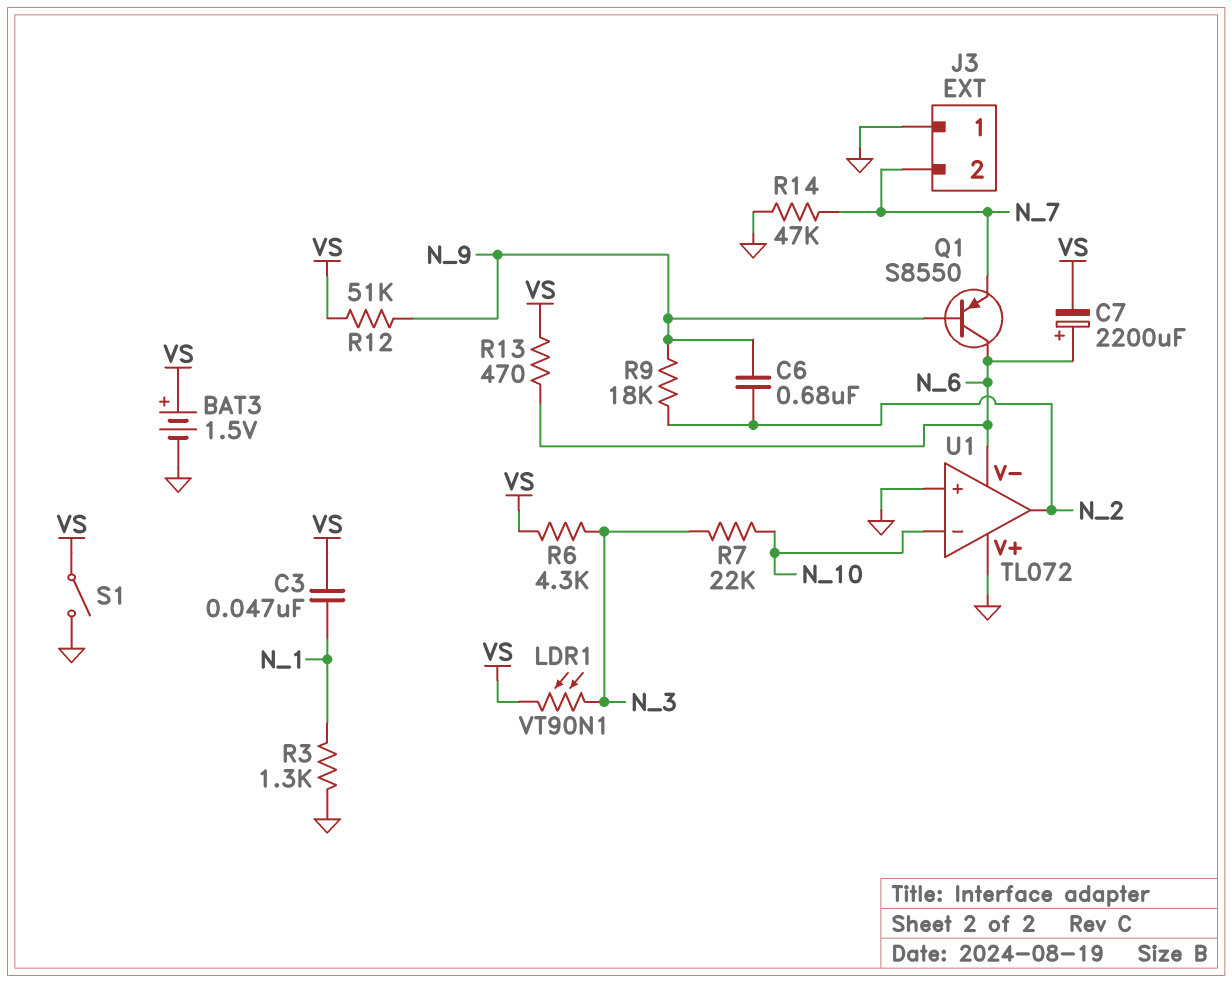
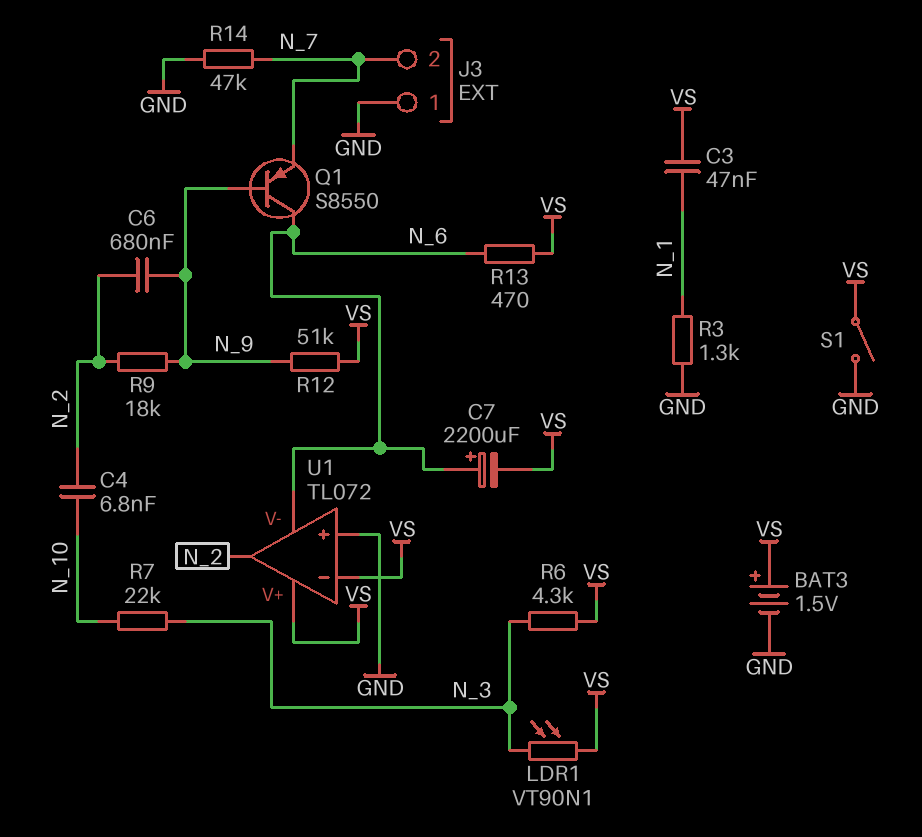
C4: none -> 6.8nF (N_2, N_10)
U1 pin V+: GND -> VS
U1 pin in-: N_10 -> VS

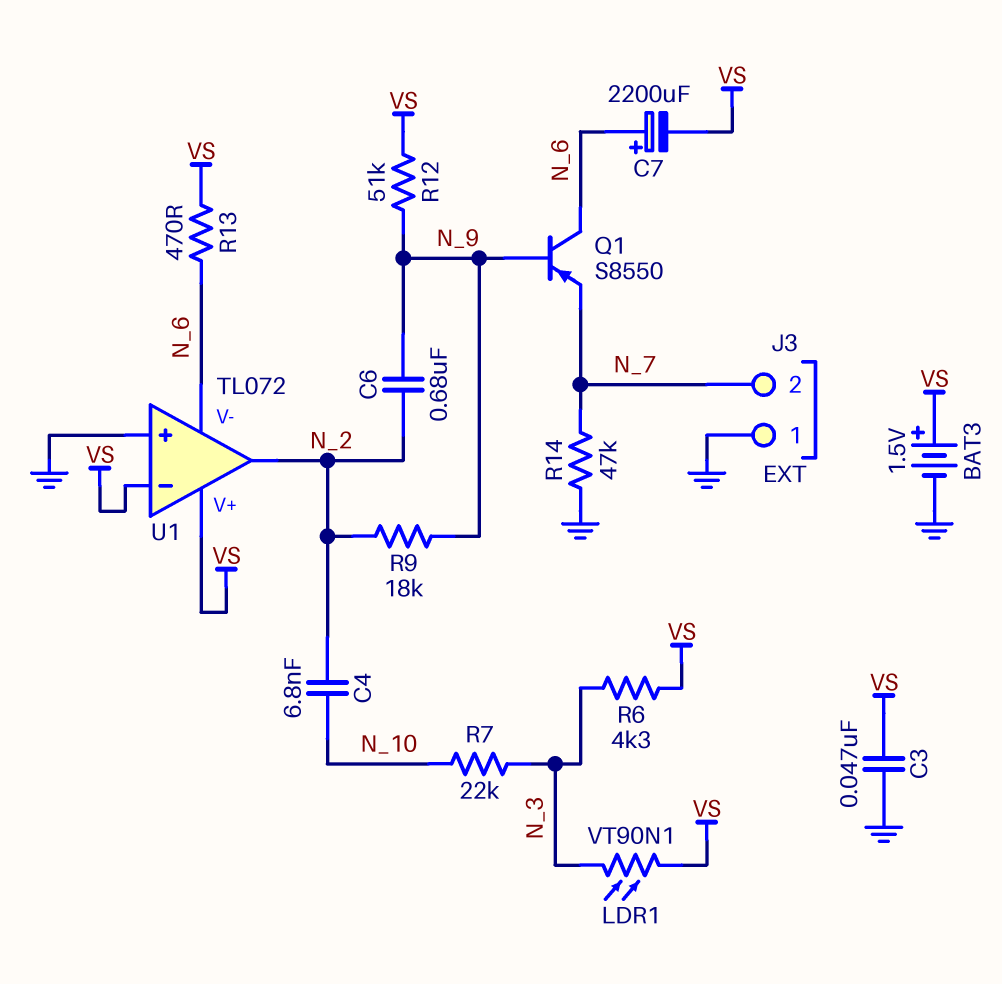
C3: 47nF (N_1, VS) -> 47nF (GND, VS)
R3: 1.3k (GND, N_1) -> none
S1: switch (GND, VS) -> none

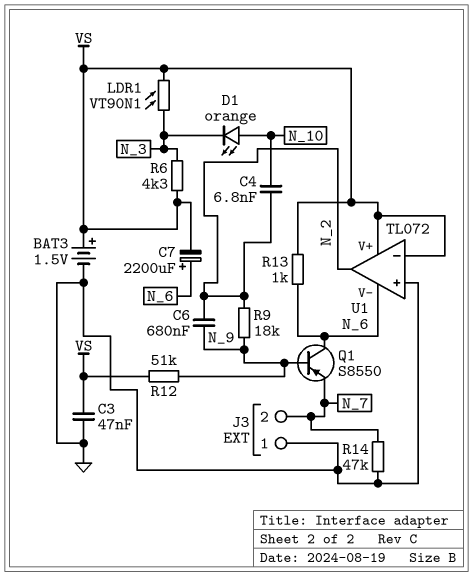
D1: none -> LED orange (A N_10, K N_3)
R7: 22k (N_3, N_10) -> none
R13: 470 (N_6, VS) -> 1k (N_6, VS)

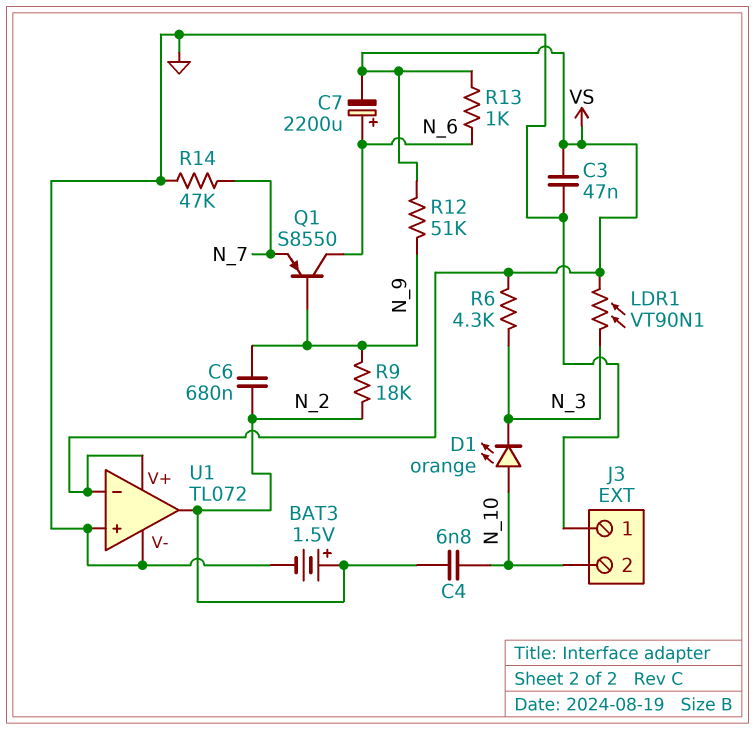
BAT3: 1.5V (plus VS, minus GND) -> 1.5V (plus N_2, minus GND)
J3 pin 2: N_7 -> N_10
U1 pin V-: N_6 -> GND

